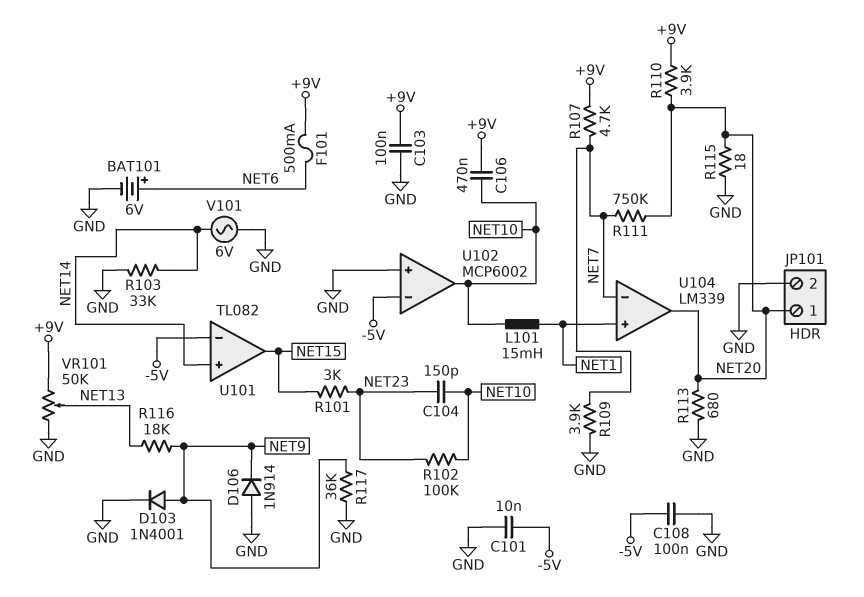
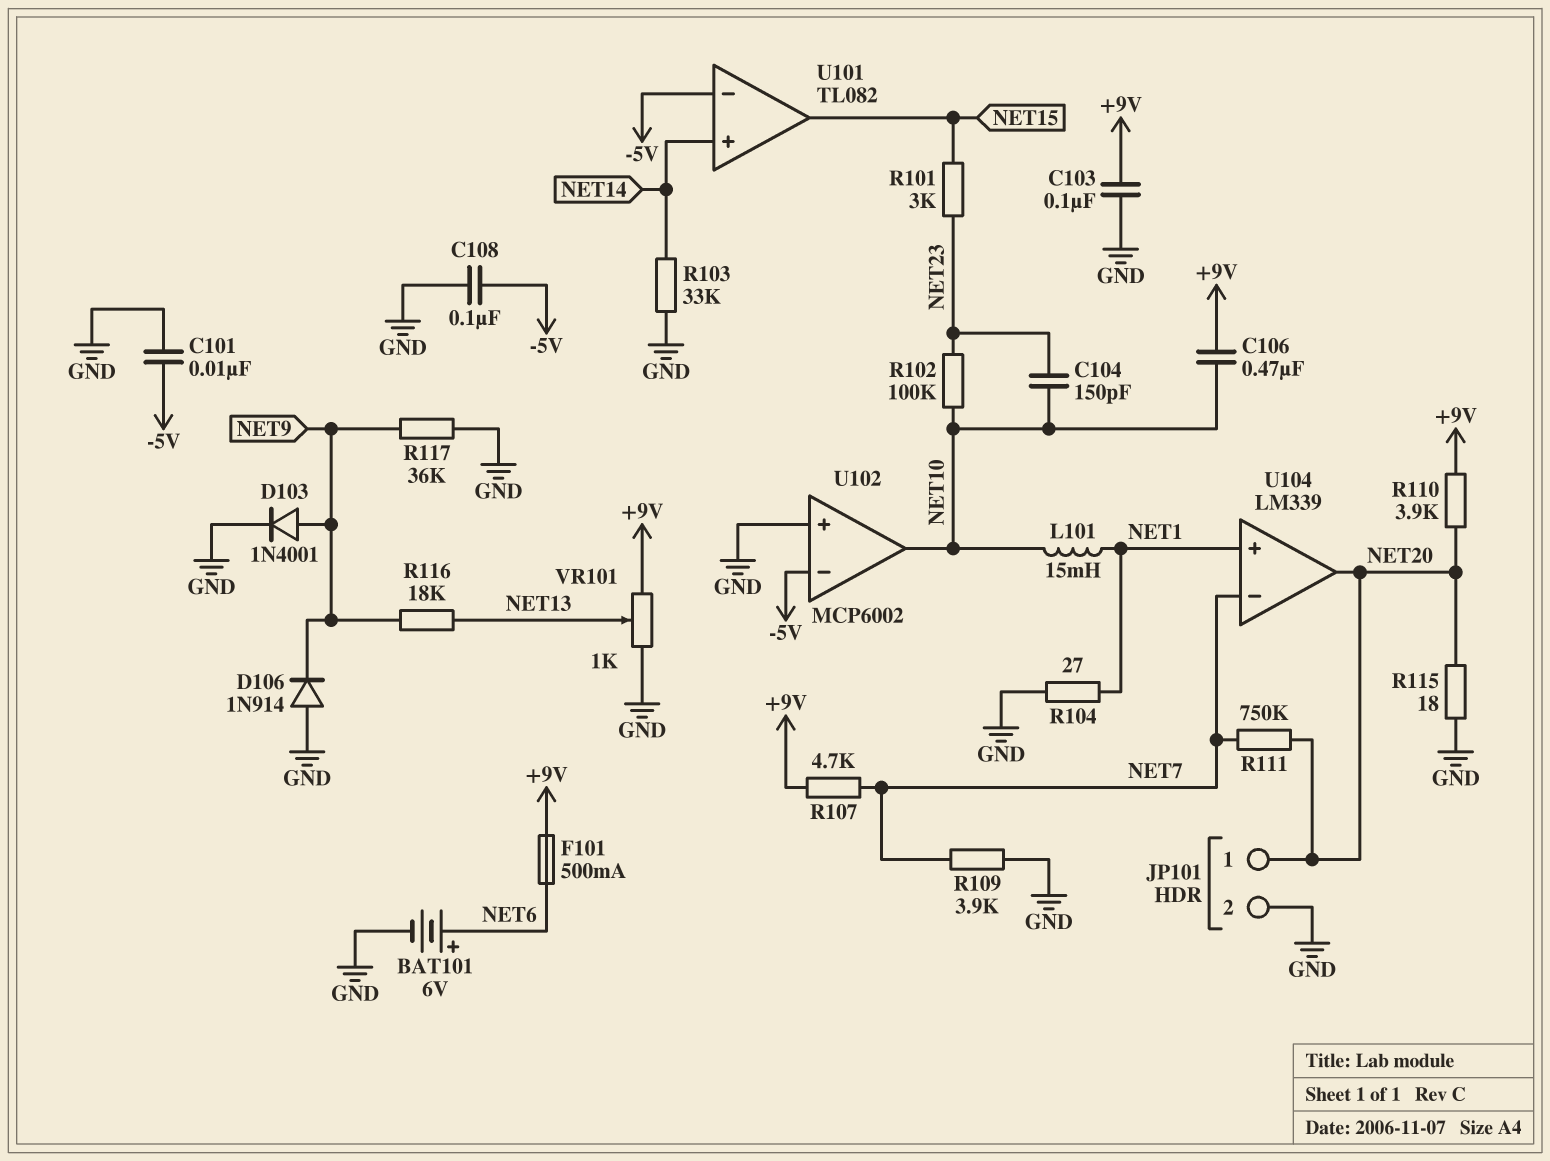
R104: none -> 27 (GND, NET1)
R113: 680 (GND, NET20) -> none
V101: AC 6V (GND, NET14) -> none
VR101: 50k (+9V, GND, wiper NET13) -> 1k (+9V, GND, wiper NET13)

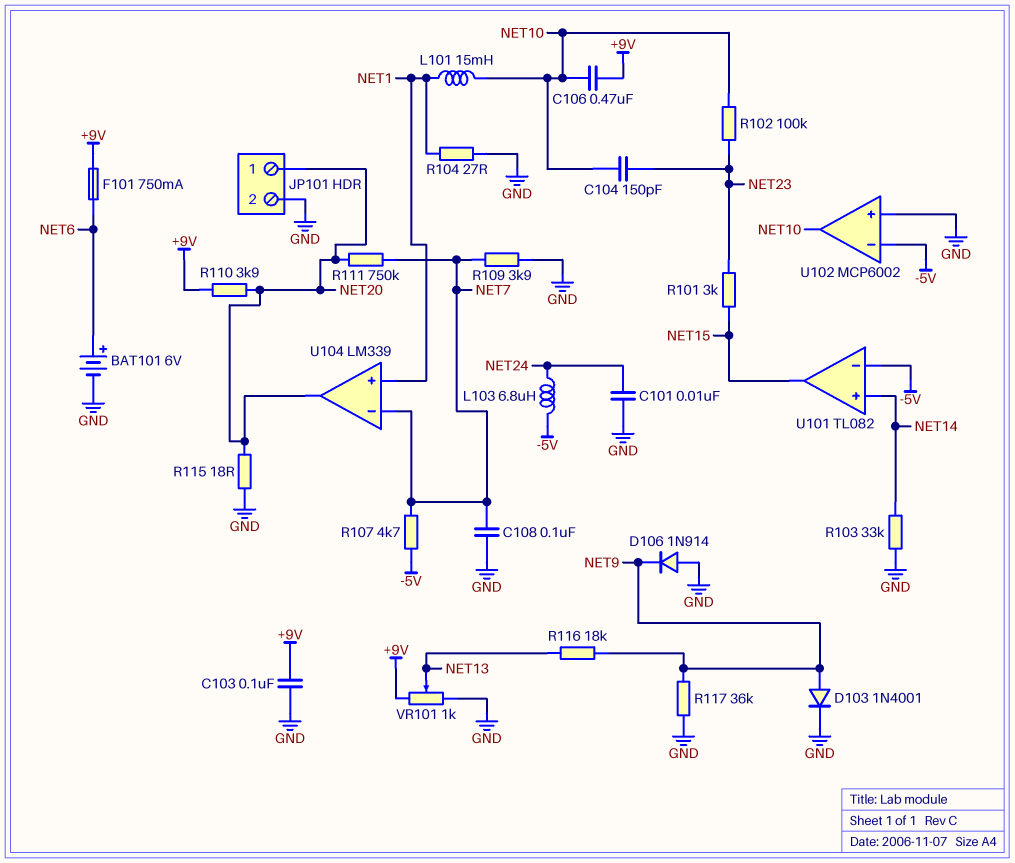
C101: 10nF (-5V, GND) -> 10nF (GND, NET24)
C108: 100nF (-5V, GND) -> 100nF (GND, NET7)
F101: 500mA (+9V, NET6) -> 750mA (+9V, NET6)
L103: none -> 6.8uH (-5V, NET24)
R107: 4.7k (+9V, NET7) -> 4.7k (-5V, NET7)

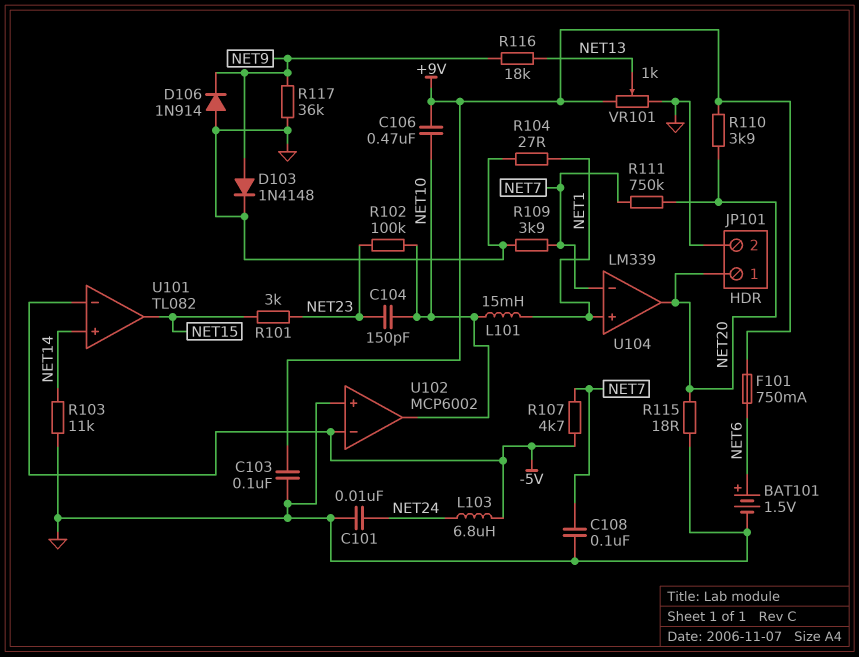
BAT101: 6V (plus NET6, minus GND) -> 1.5V (plus NET6, minus GND)
D103: diode 1N4001 (A NET9, K GND) -> diode 1N4148 (A NET9, K GND)
R103: 33k (GND, NET14) -> 11k (GND, NET14)

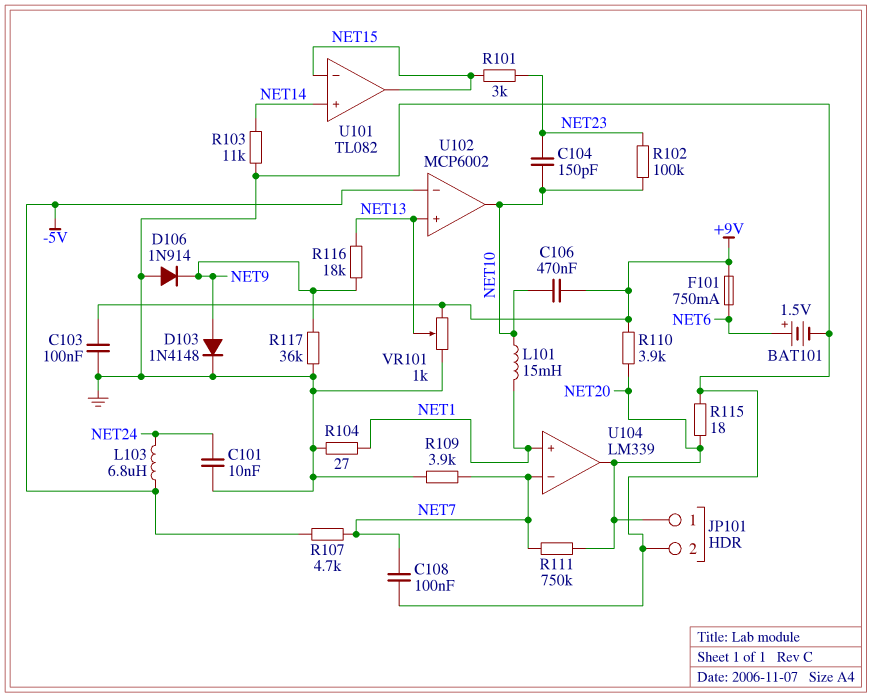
U101 pin in-: -5V -> NET15
U102 pin in+: GND -> NET13

